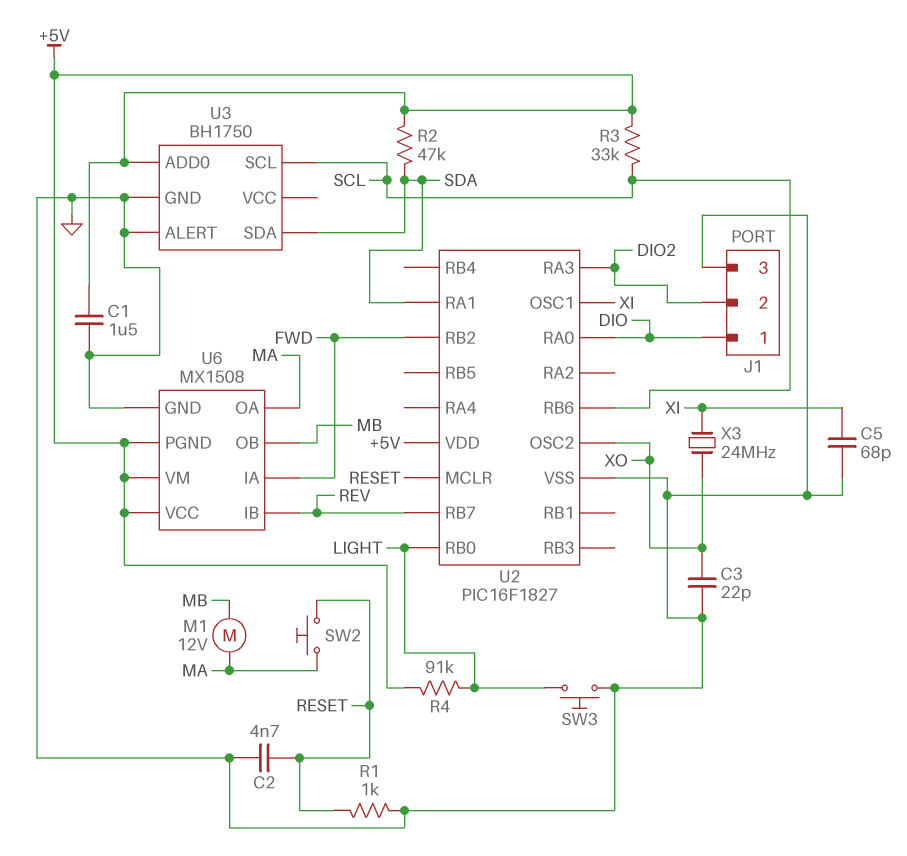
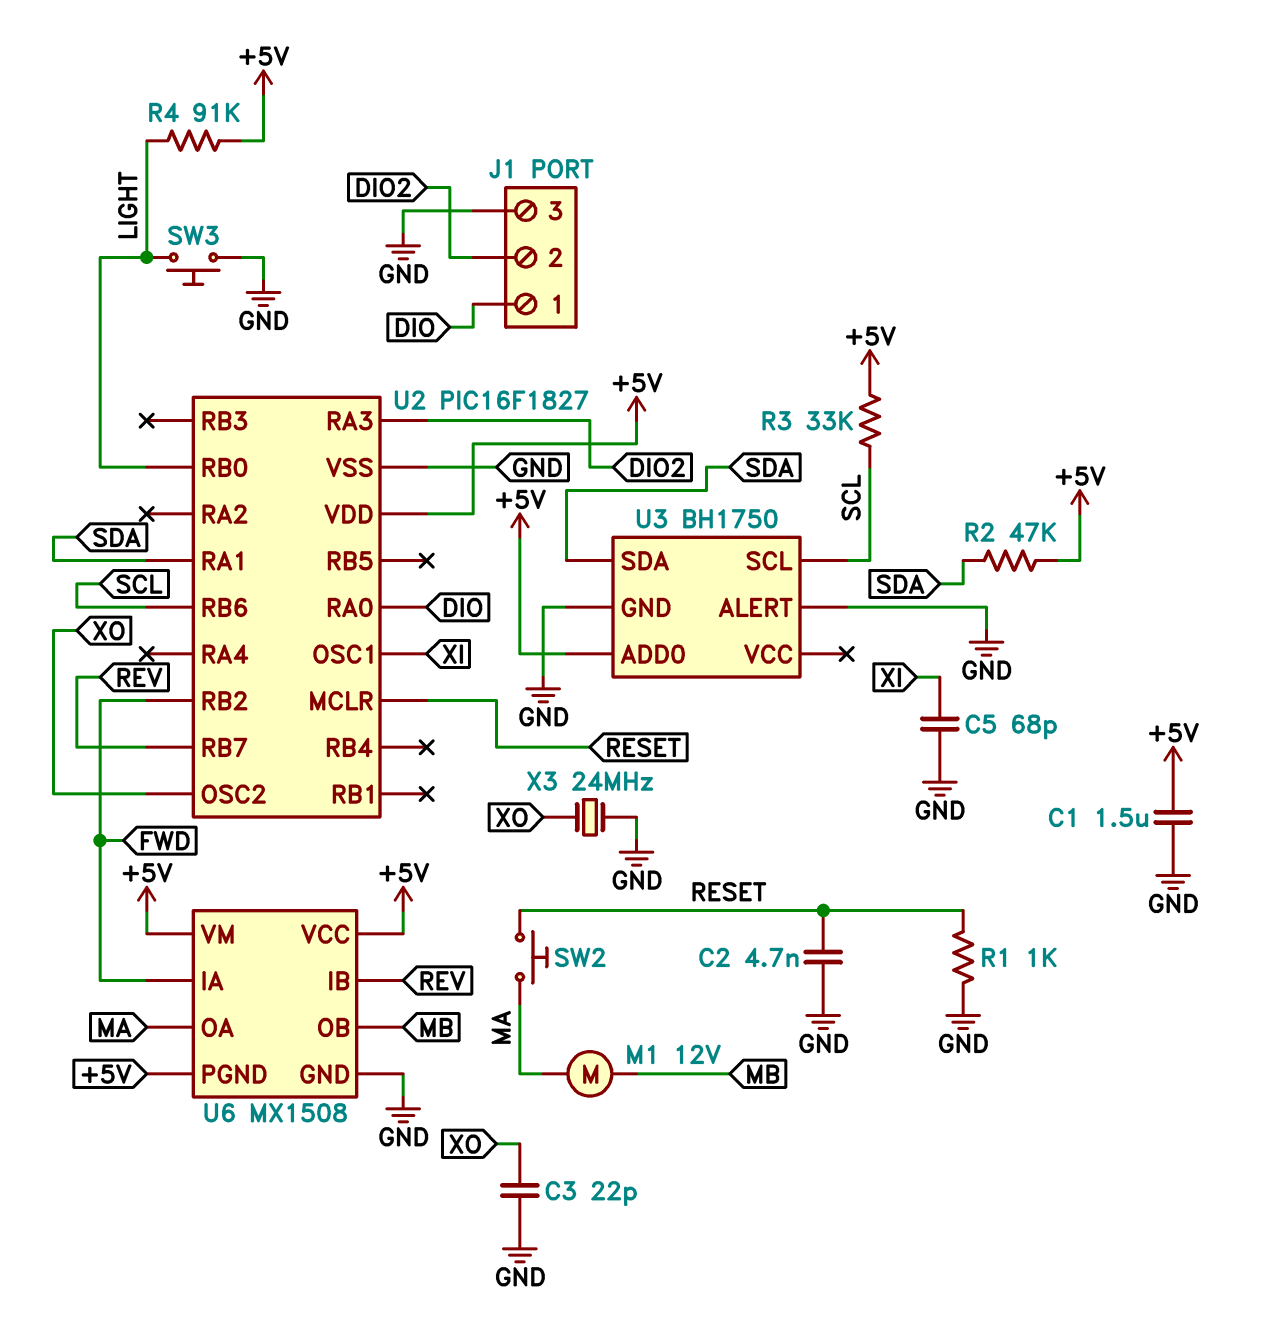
X3: 24MHz (XI, XO) -> 24MHz (GND, XO)

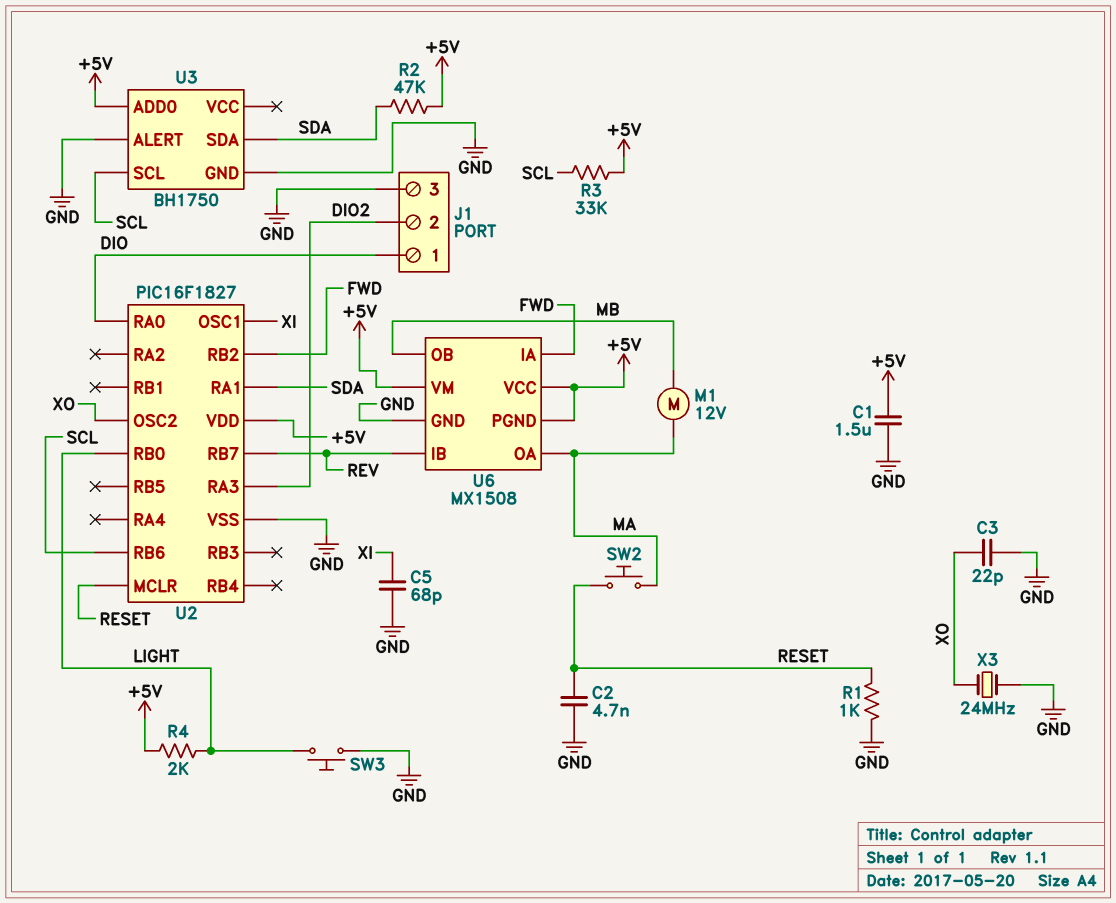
R4: 91k (+5V, LIGHT) -> 2k (+5V, LIGHT)

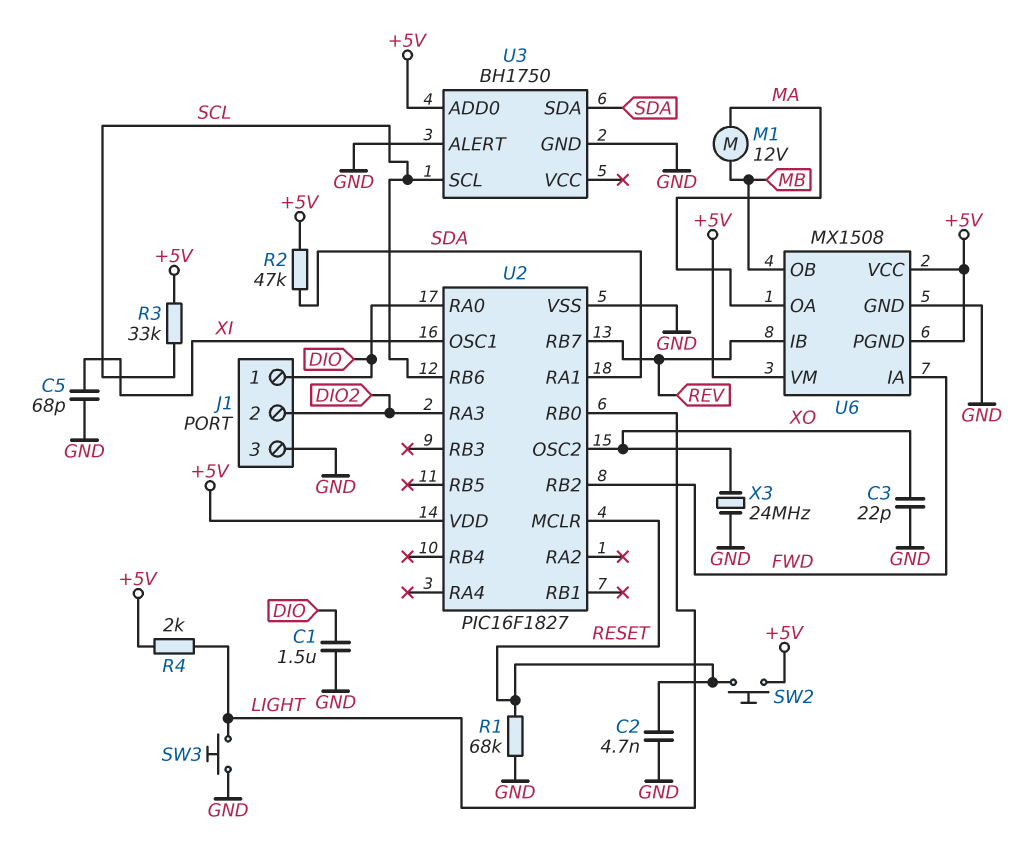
C1: 1.5uF (+5V, GND) -> 1.5uF (DIO, GND)
R1: 1k (GND, RESET) -> 68k (GND, RESET)
SW2: button (MA, RESET) -> button (+5V, RESET)

